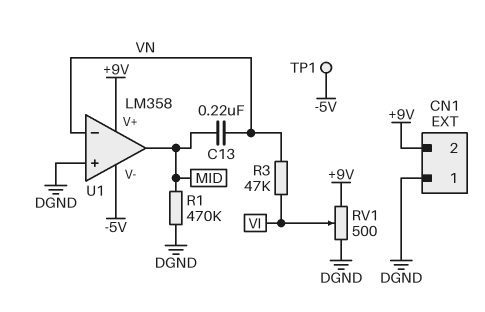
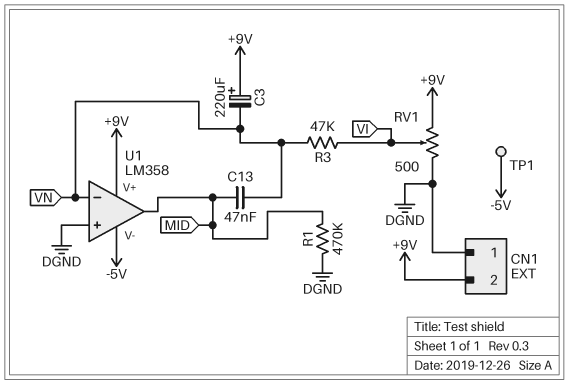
C3: none -> 220uF (plus +9V, minus VN)
C13: 220nF (MID, VN) -> 47nF (MID, VN)

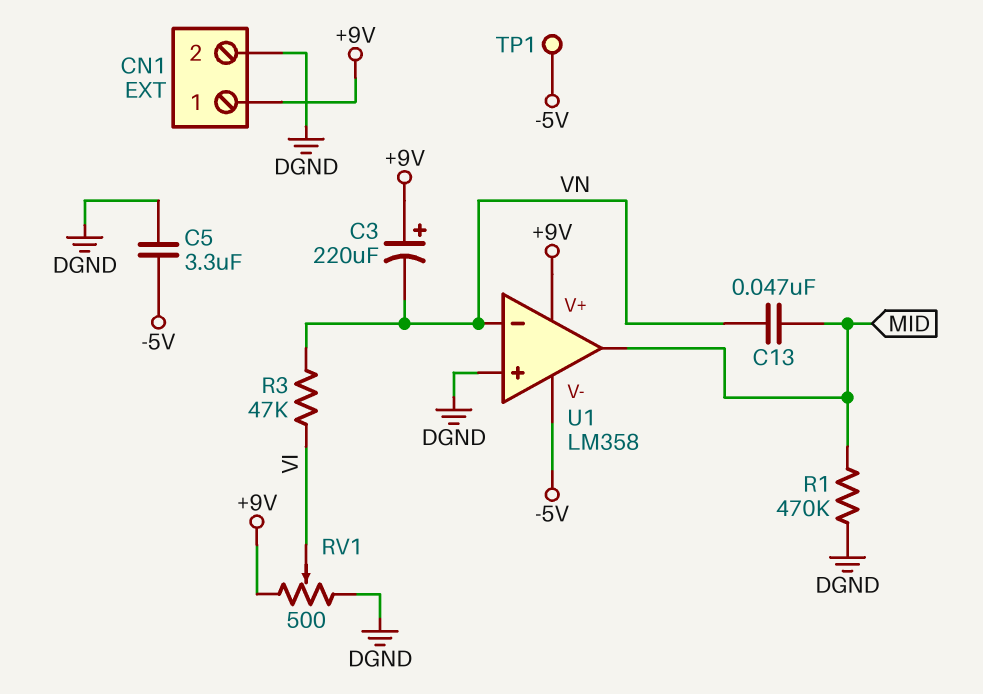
C5: none -> 3.3uF (-5V, DGND)
CN1 pin 1: DGND -> +9V
CN1 pin 2: +9V -> DGND

